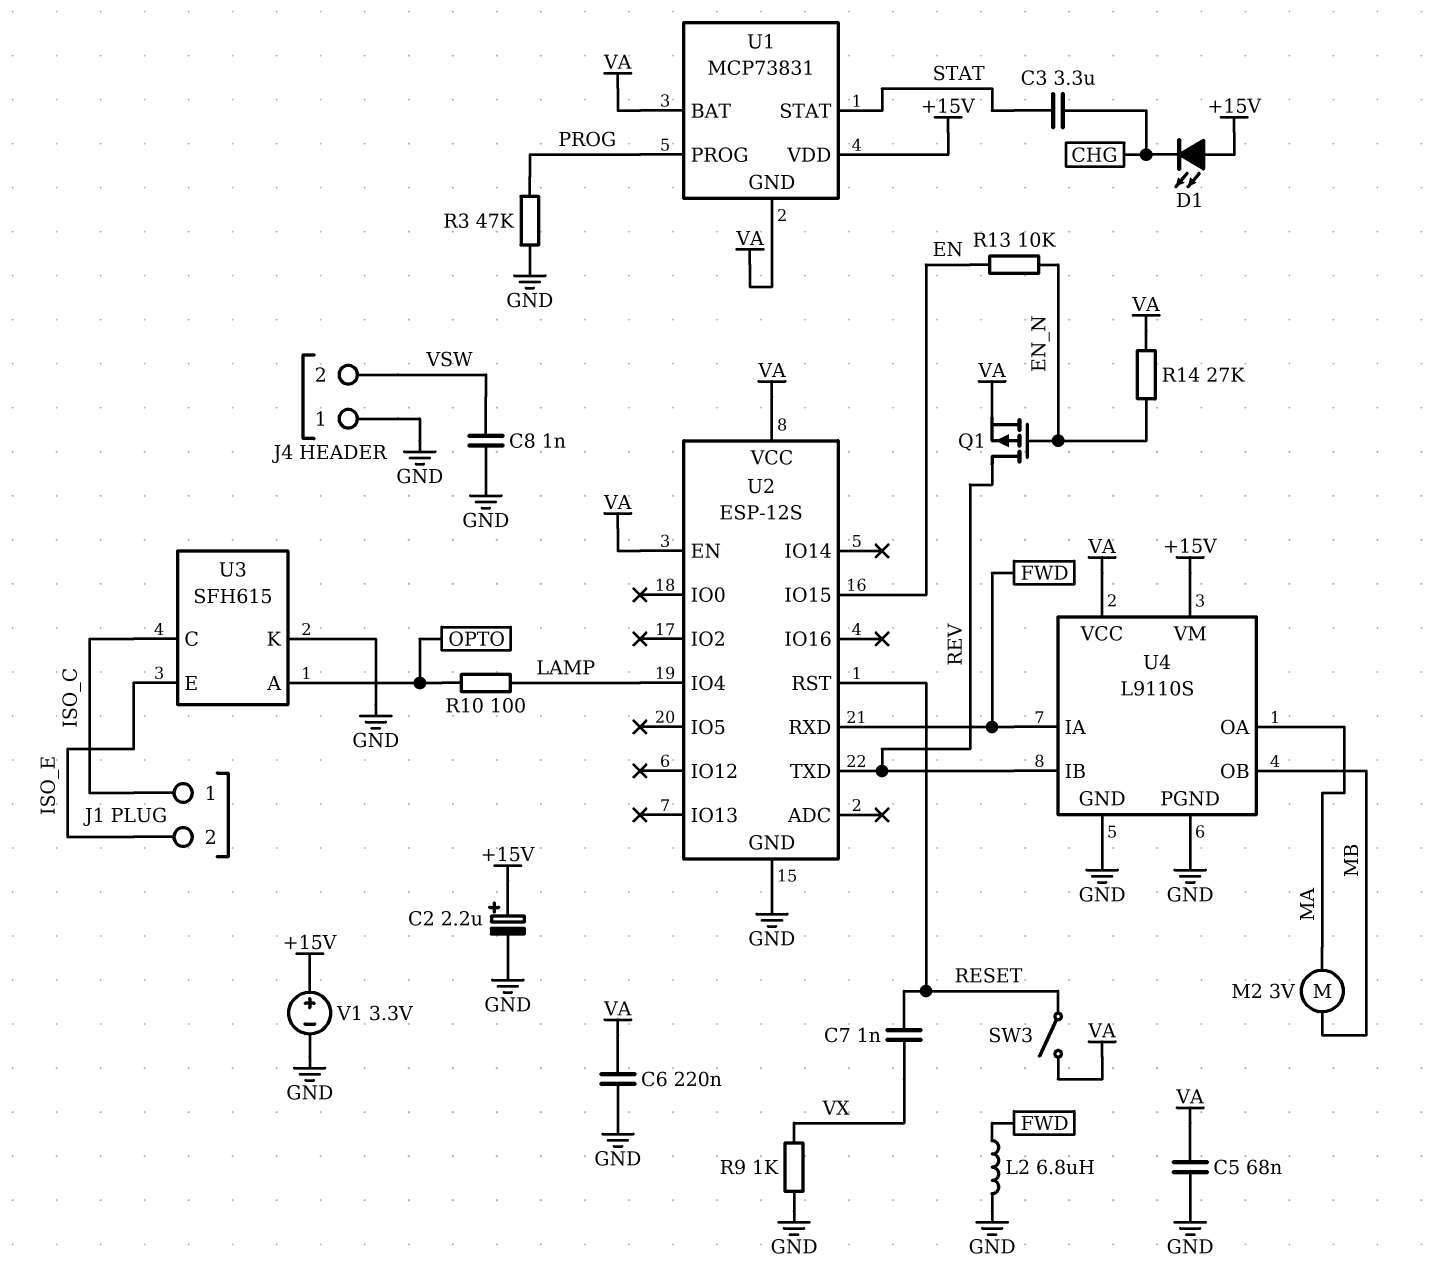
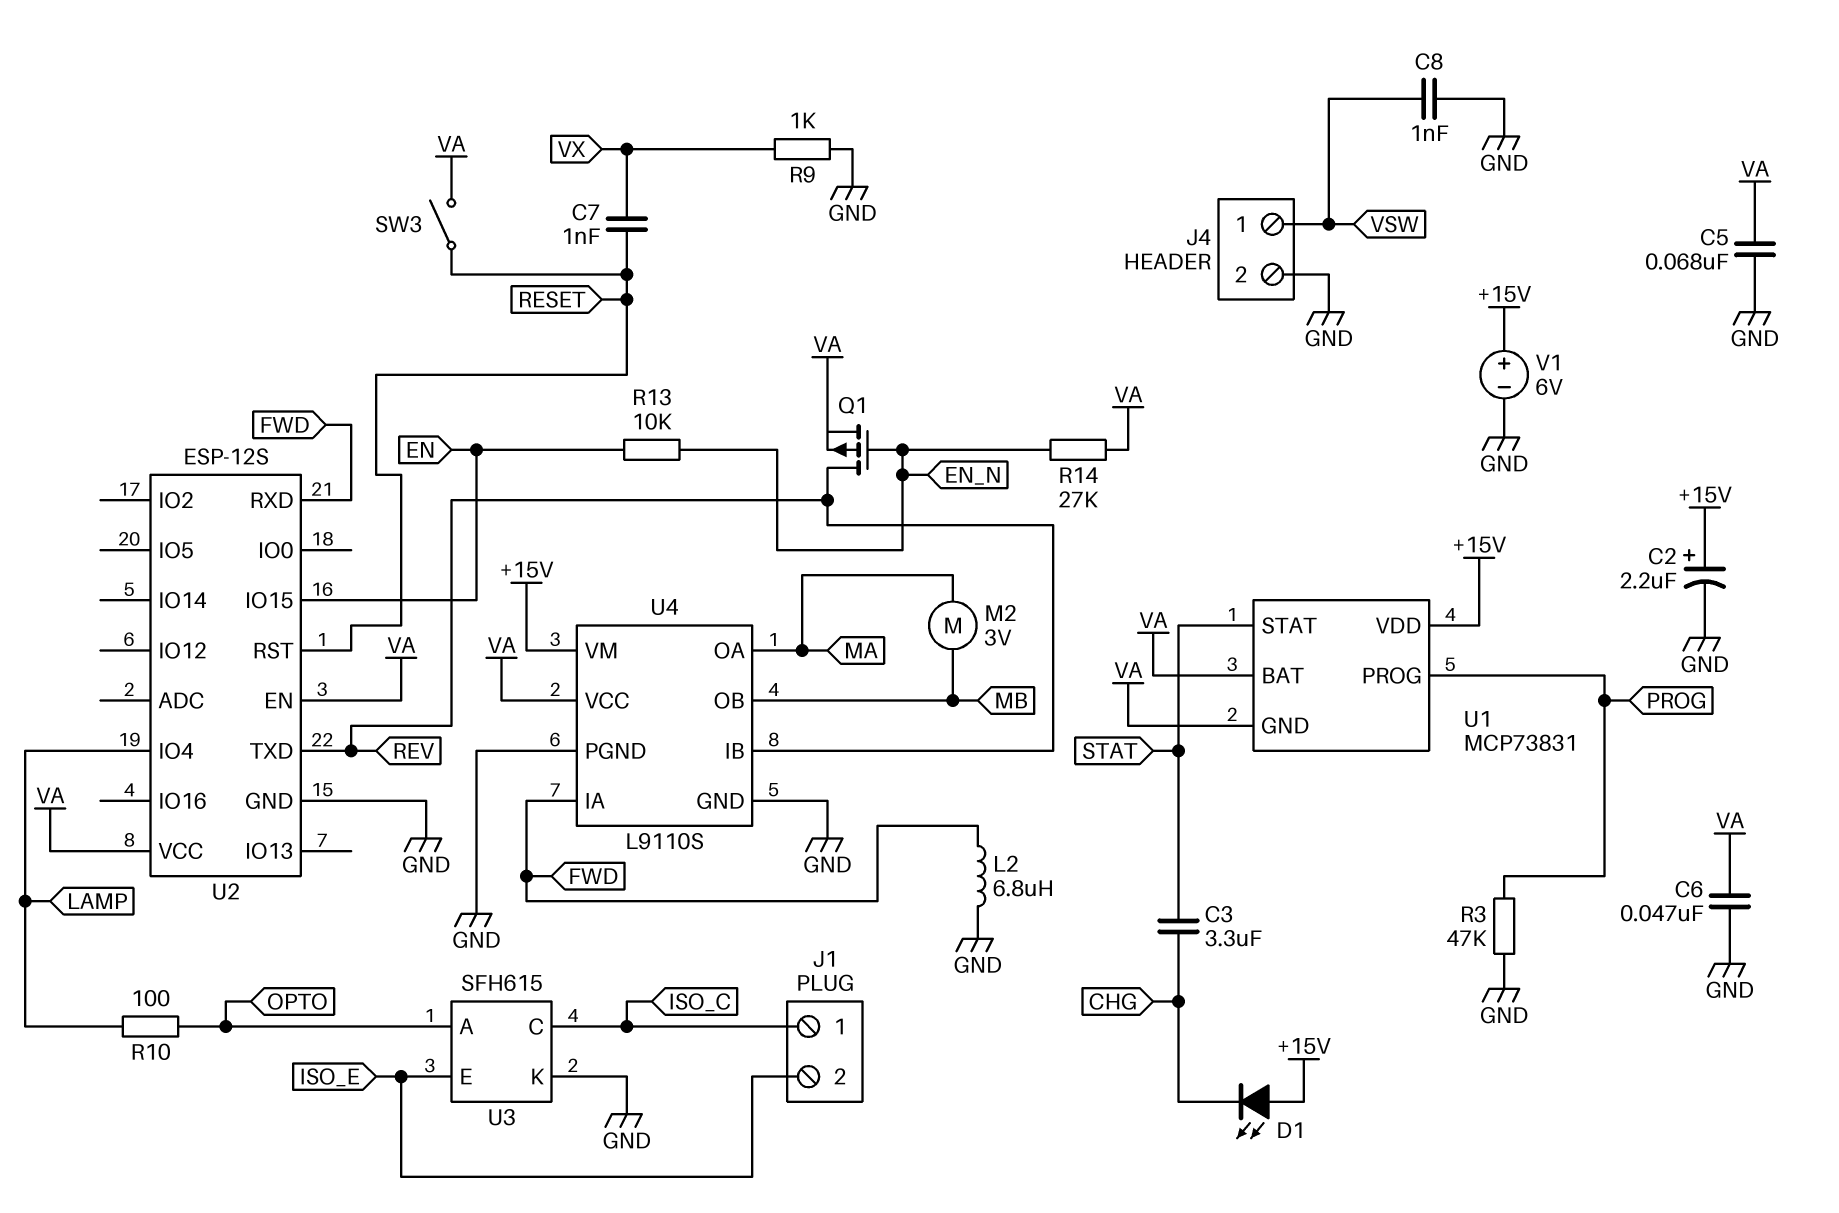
C6: 220nF (GND, VA) -> 47nF (GND, VA)
J4 pin 1: GND -> VSW
J4 pin 2: VSW -> GND
V1: 3.3V (plus +15V, minus GND) -> 6V (plus +15V, minus GND)

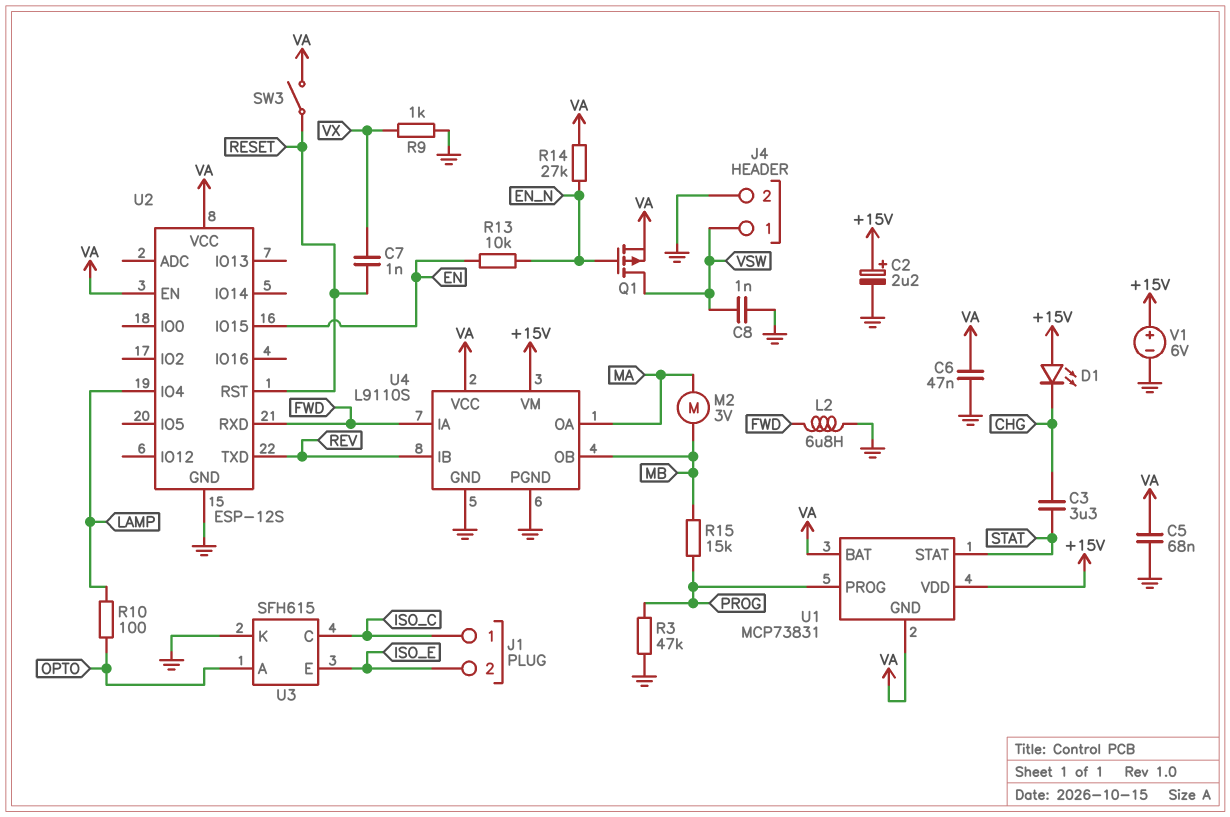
Q1: PMOS (G EN_N, D REV, S VA) -> PMOS (G EN_N, D VSW, S VA)
R15: none -> 15k (MB, PROG)

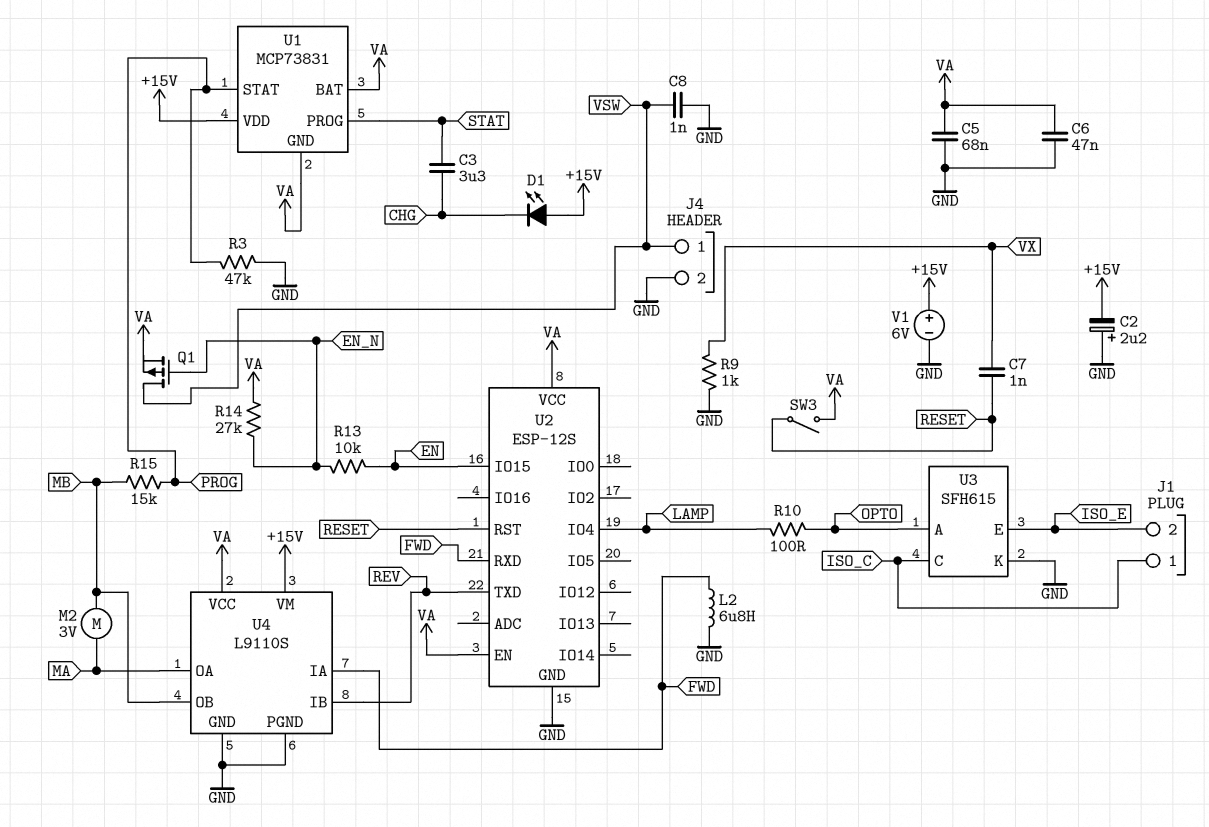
C2: 2.2uF (plus +15V, minus GND) -> 2.2uF (plus GND, minus +15V)
U1 pin PROG: PROG -> STAT
U1 pin STAT: STAT -> PROG

